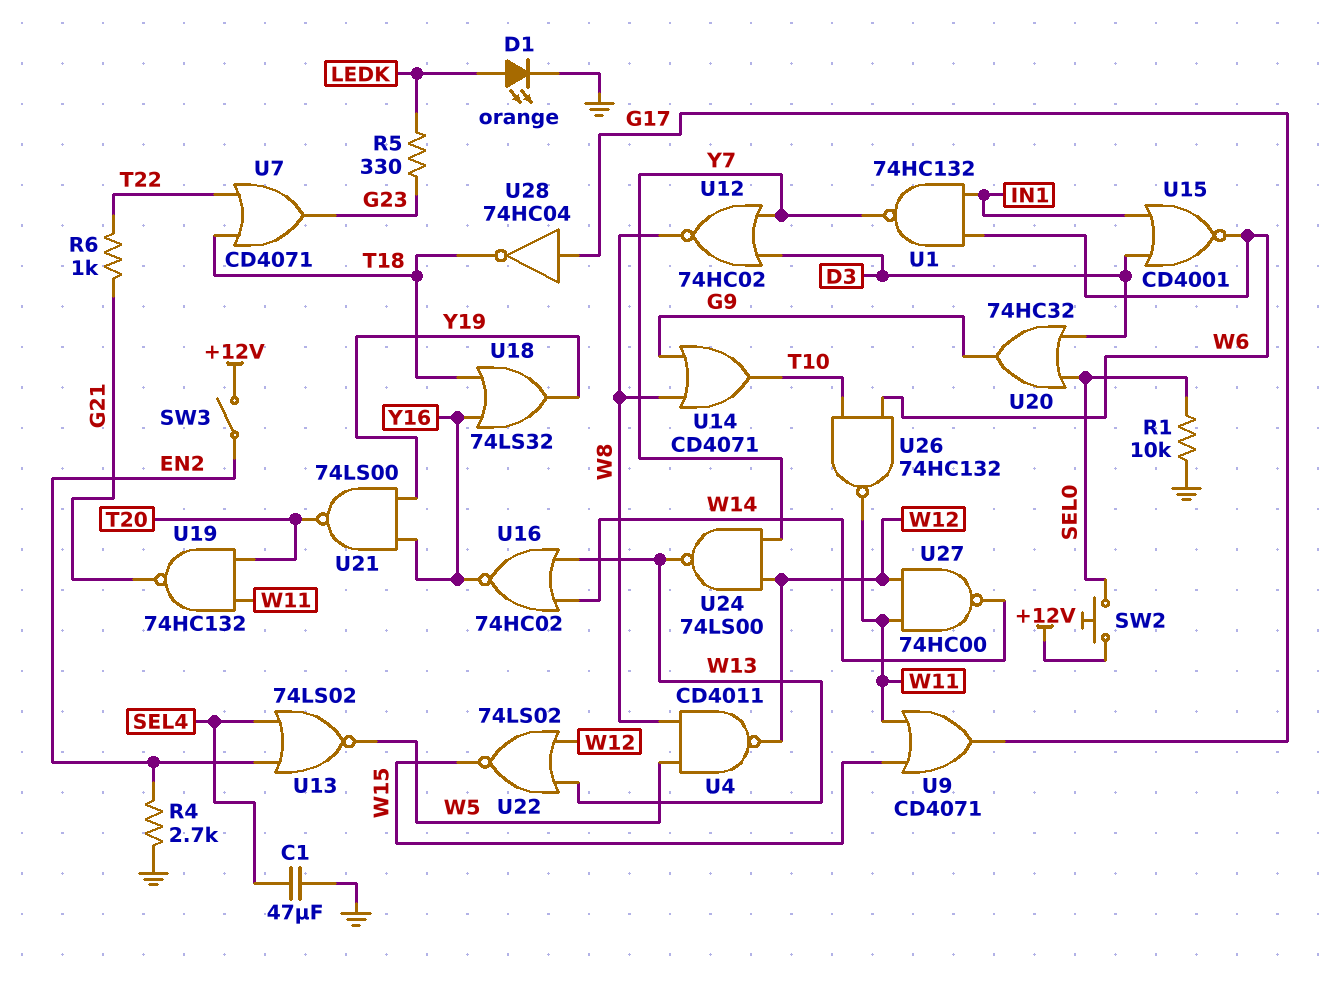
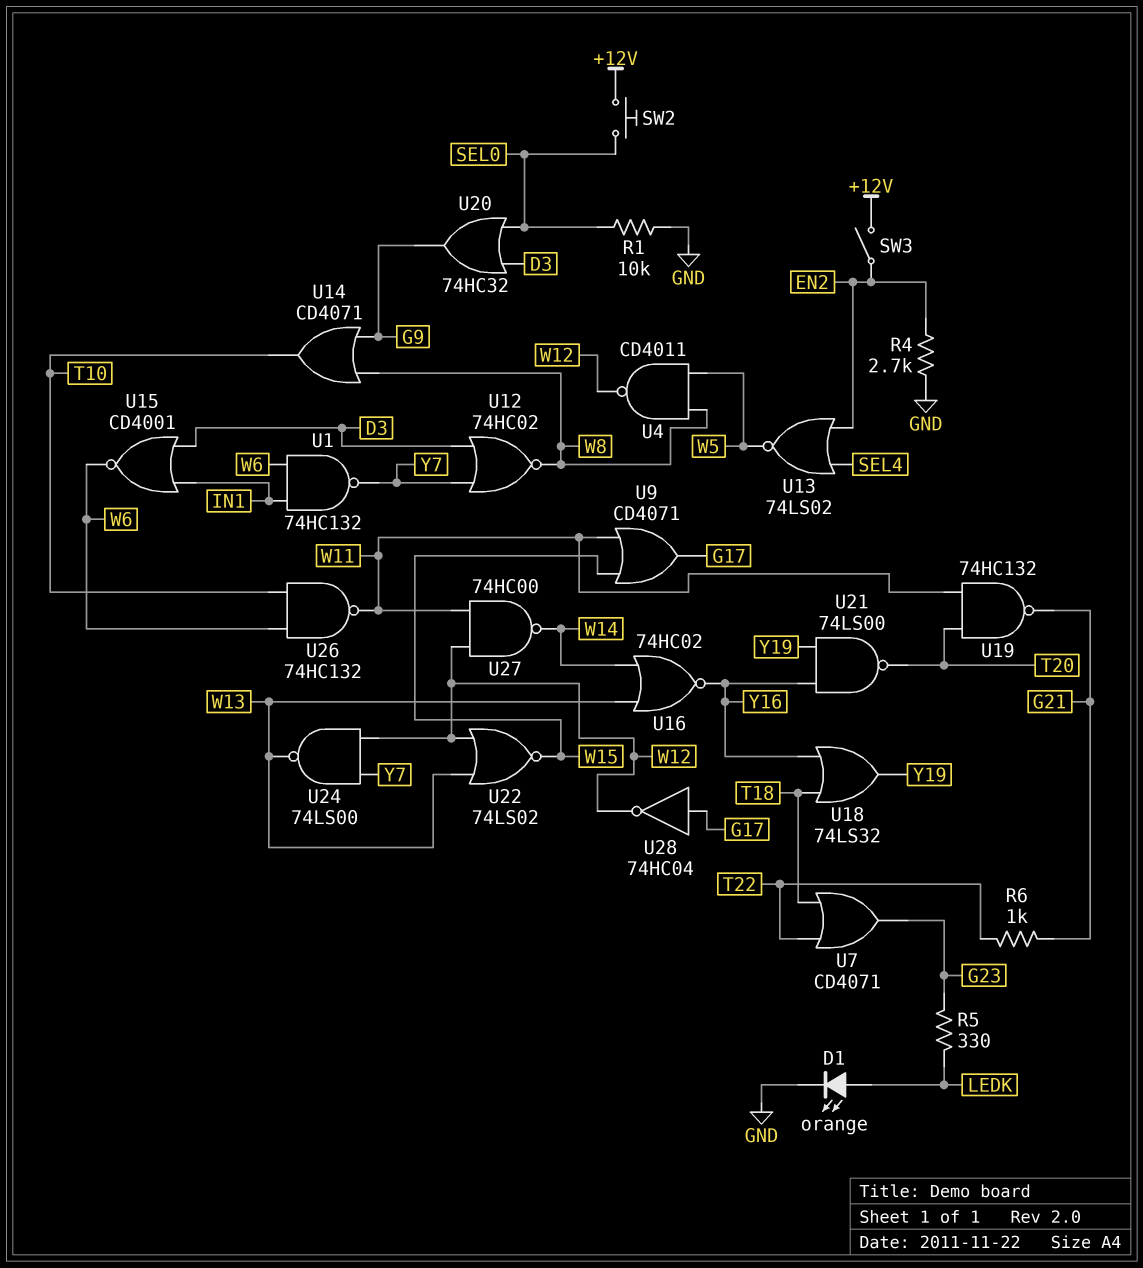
C1: 47uF (GND, SEL4) -> none
U28: NOT 74HC04 (in G17, out T18) -> NOT 74HC04 (in G17, out W12)

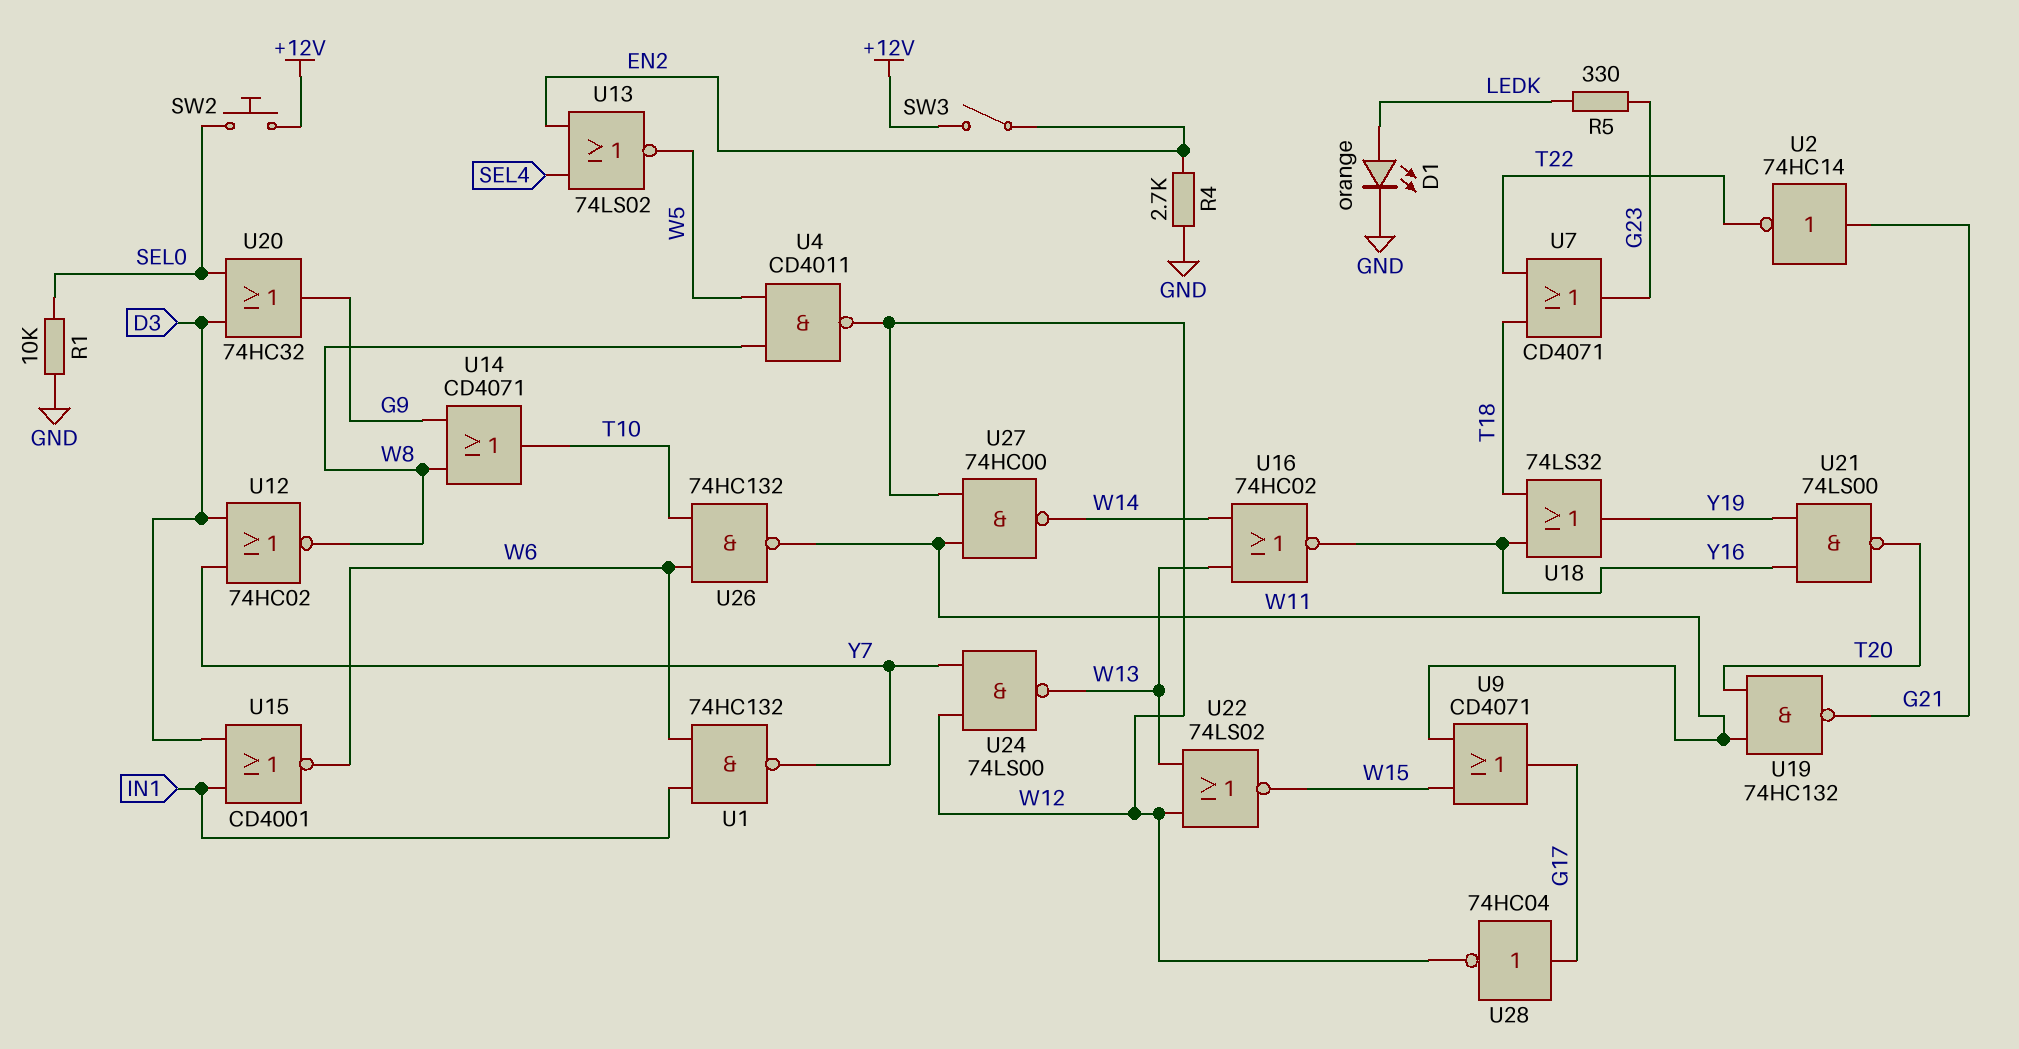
R6: 1k (G21, T22) -> none
U2: none -> NOT 74HC14 (in G21, out T22)

